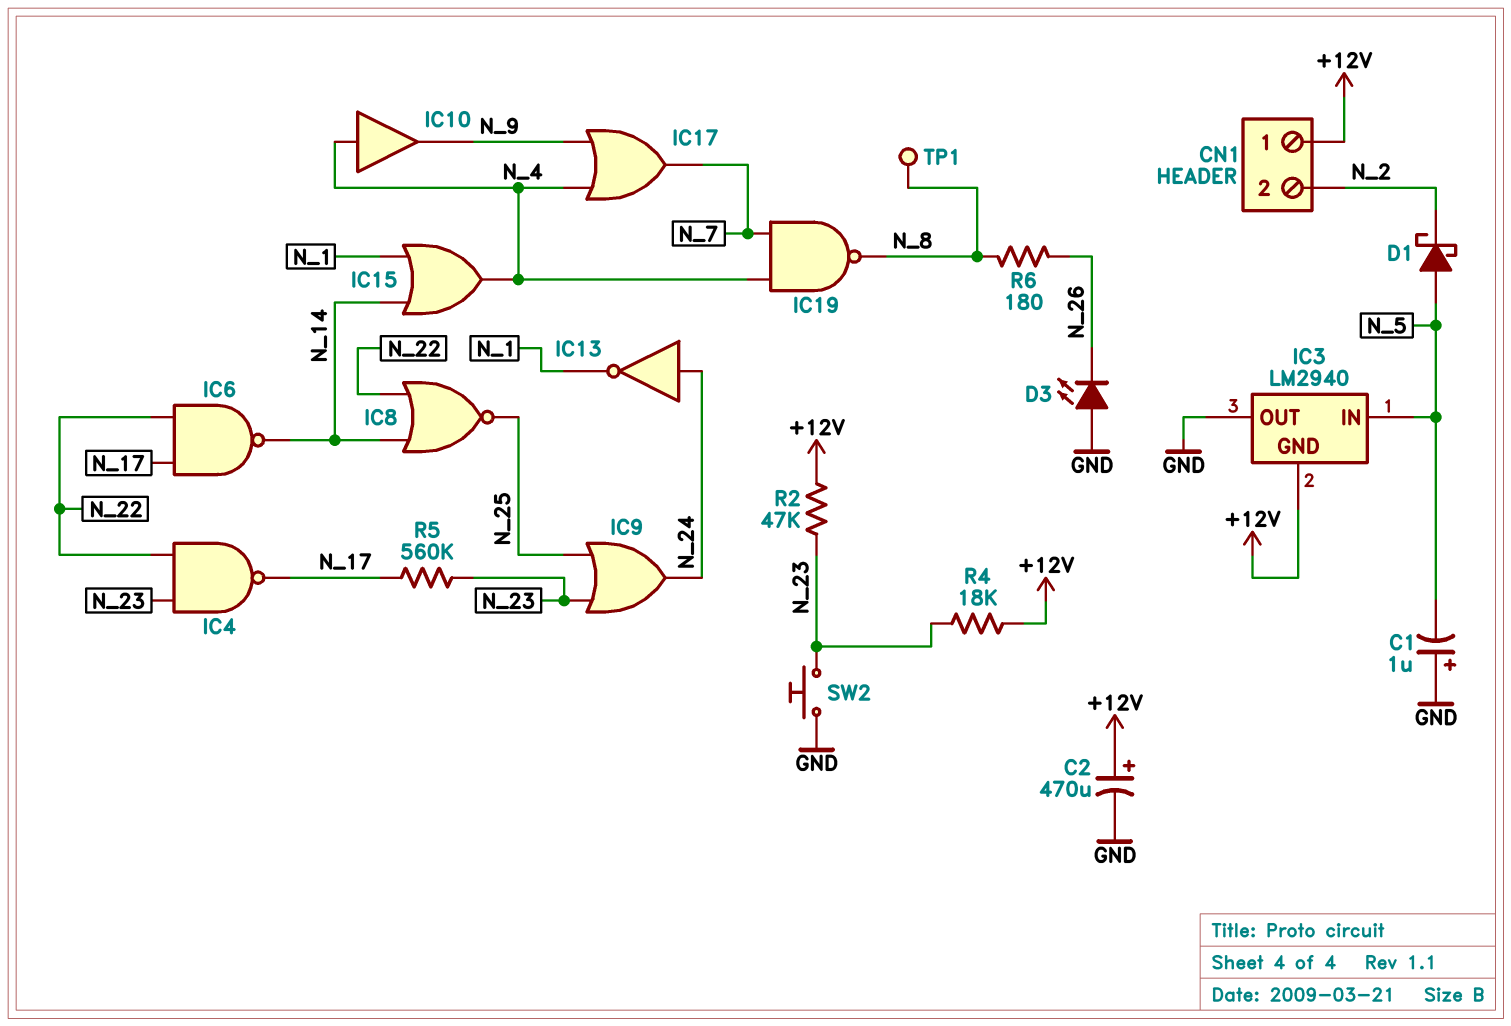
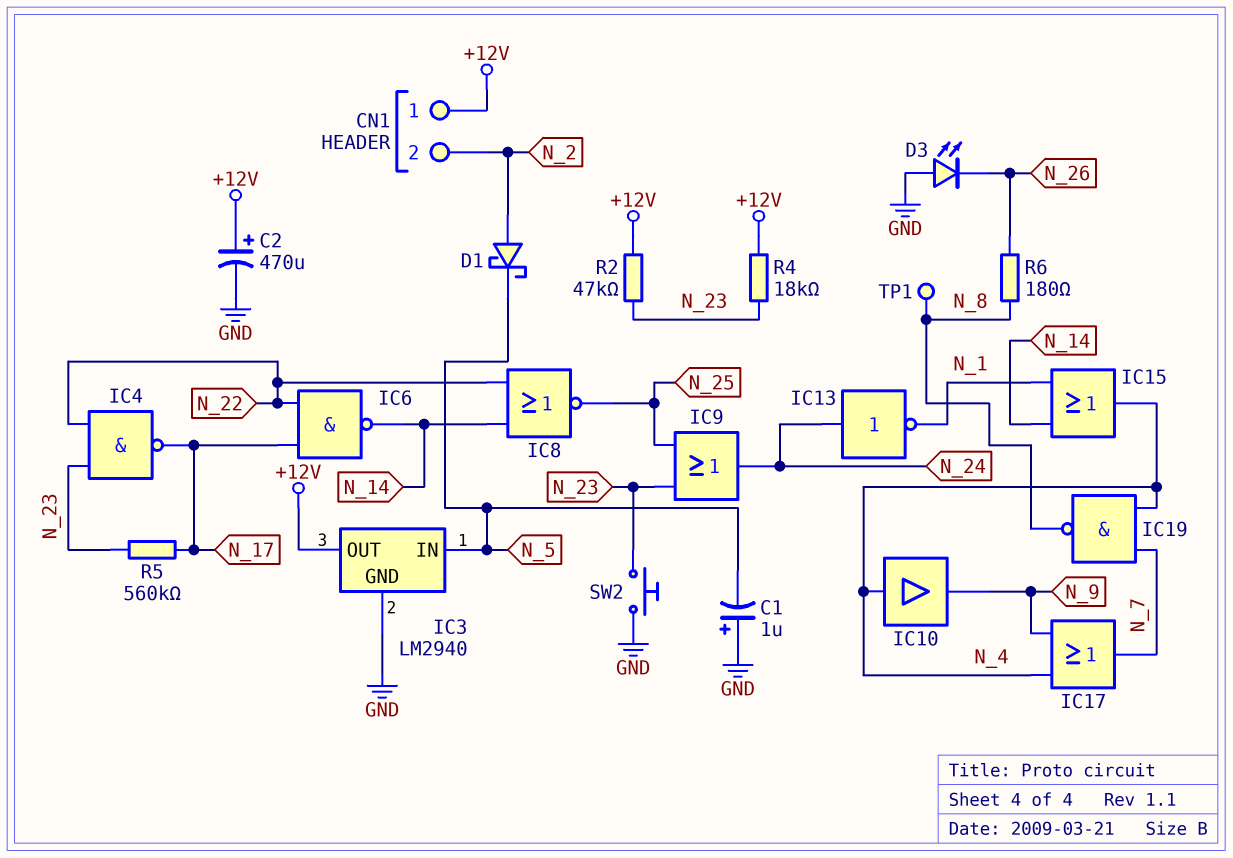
D1: schottky (A N_5, K N_2) -> schottky (A N_2, K N_5)
IC3 pin GND: +12V -> GND
IC3 pin OUT: GND -> +12V

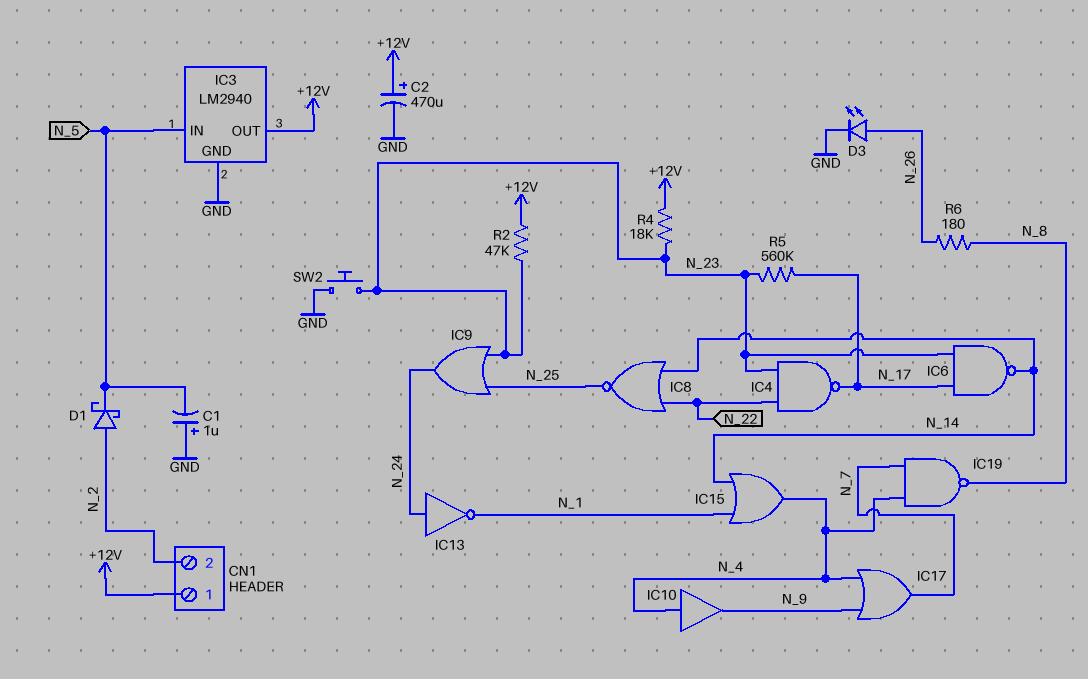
D3: LED (A GND, K N_26) -> LED (A N_26, K GND)
IC6: NAND (in N_17, in N_22, out N_14) -> NAND (in N_17, in N_23, out N_14)
TP1: test point (N_8) -> none

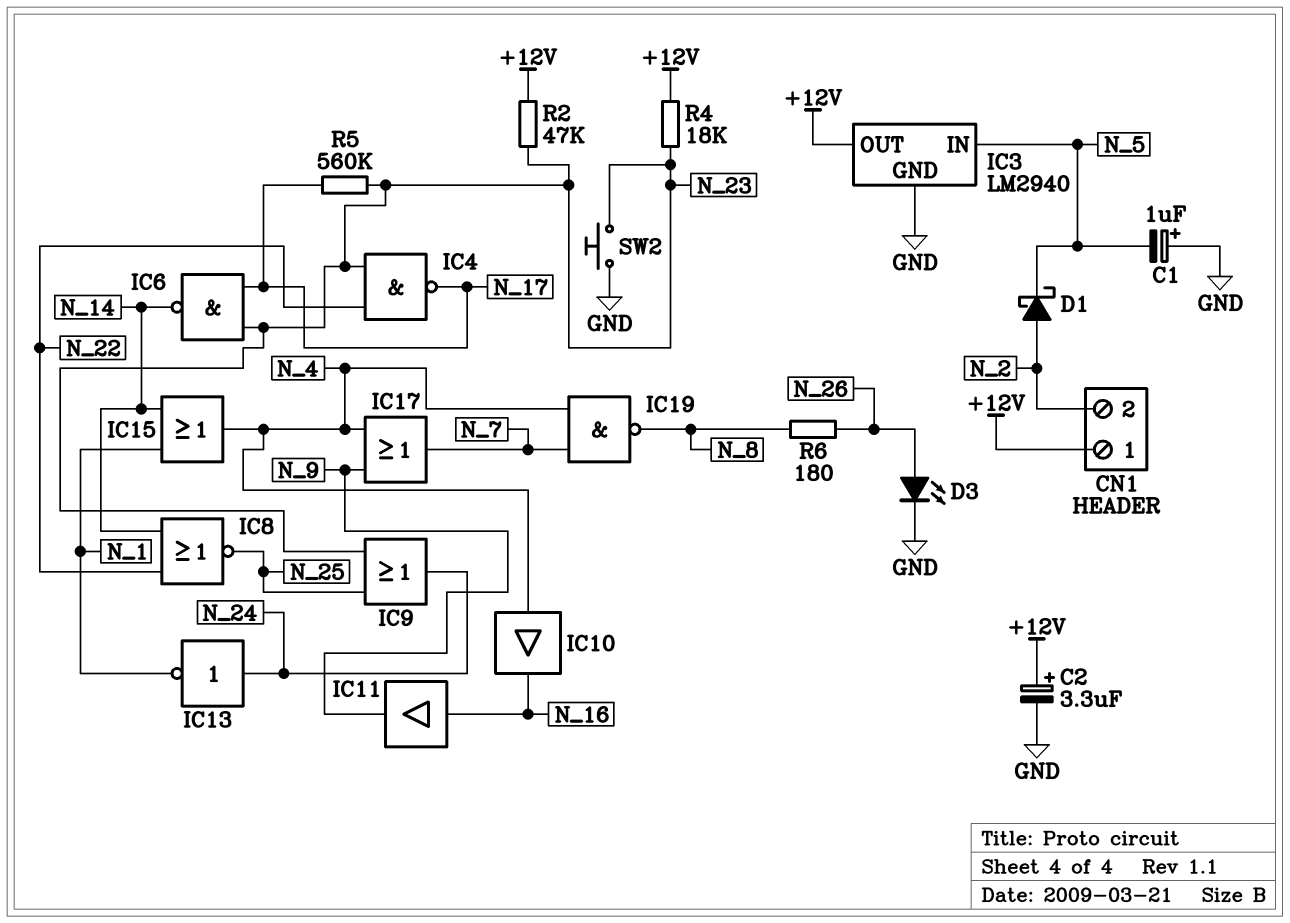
C2: 470uF (plus +12V, minus GND) -> 3.3uF (plus +12V, minus GND)
IC10: buffer (in N_4, out N_9) -> buffer (in N_4, out N_16)
IC11: none -> buffer (in N_16, out N_9)

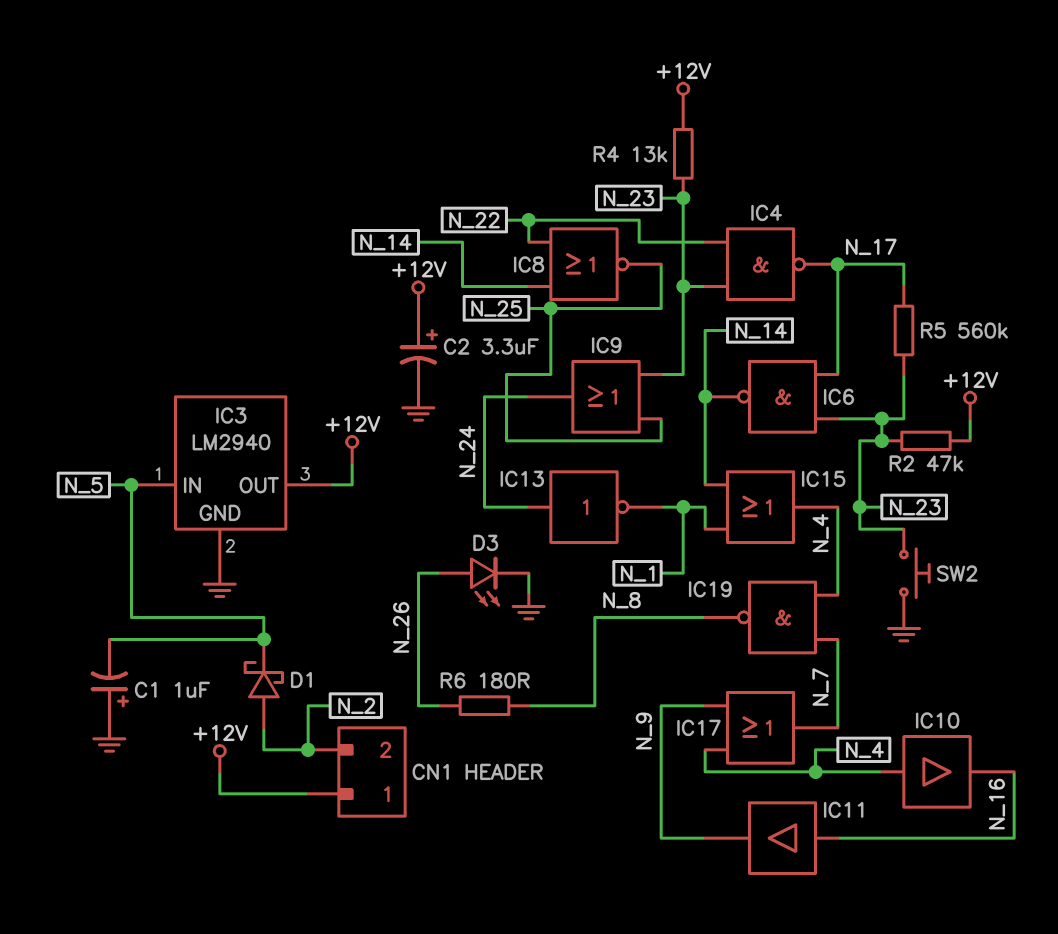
R4: 18k (+12V, N_23) -> 13k (+12V, N_23)

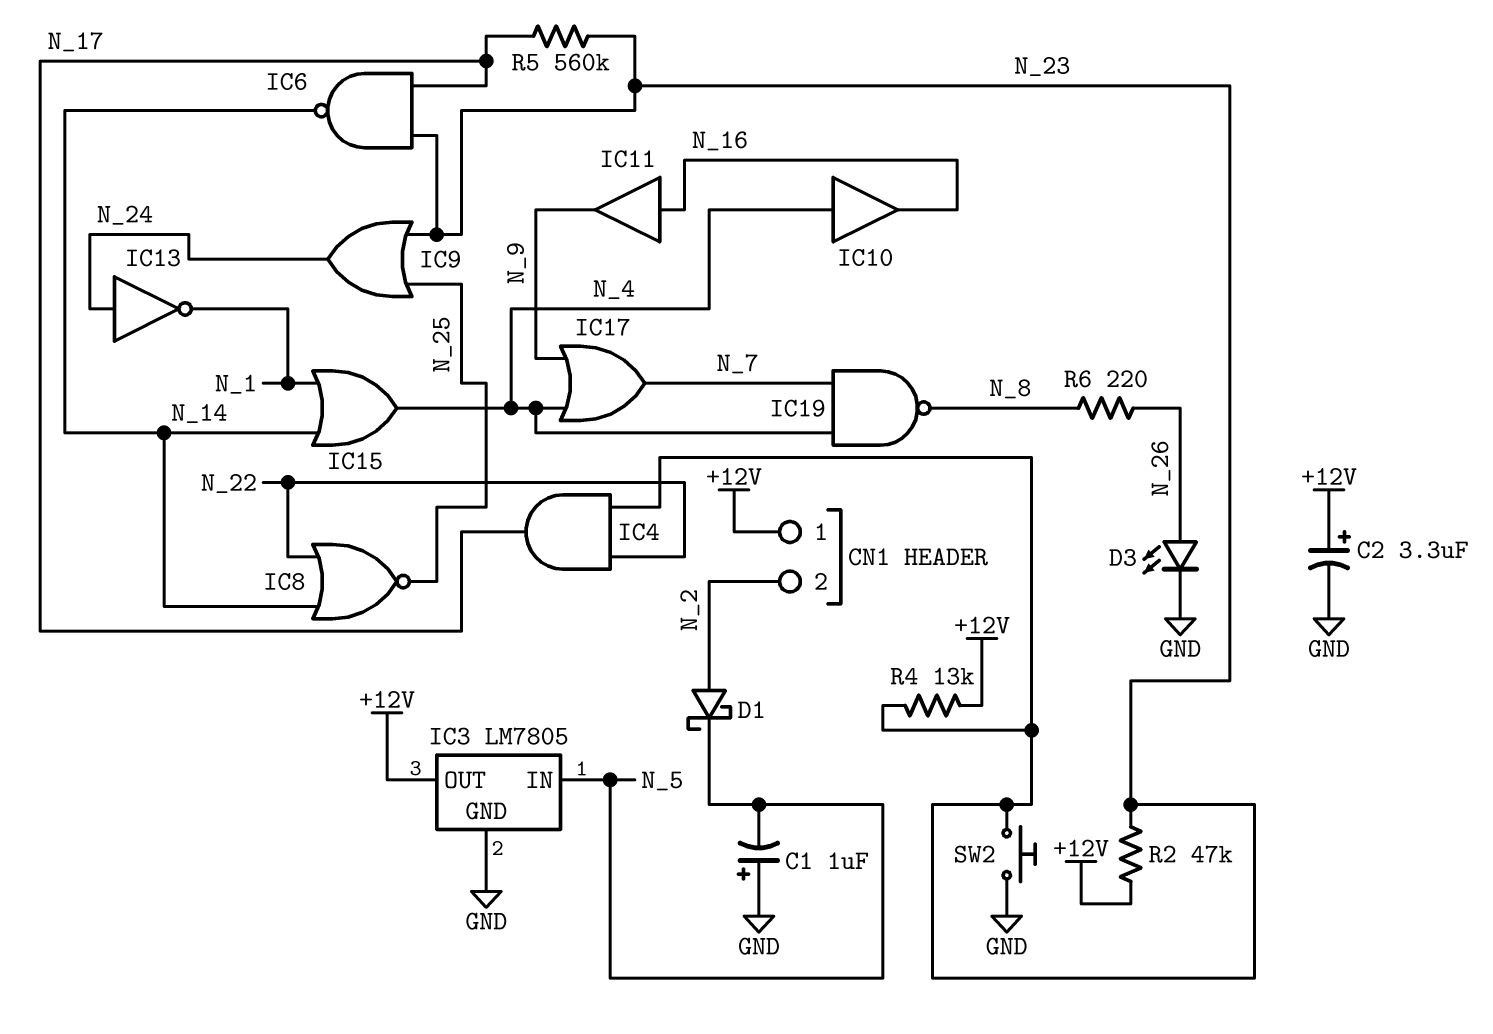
IC3: LM2940 -> LM7805
IC4: NAND (in N_22, in N_23, out N_17) -> AND (in N_22, in N_23, out N_17)
R6: 180 (N_8, N_26) -> 220 (N_8, N_26)

